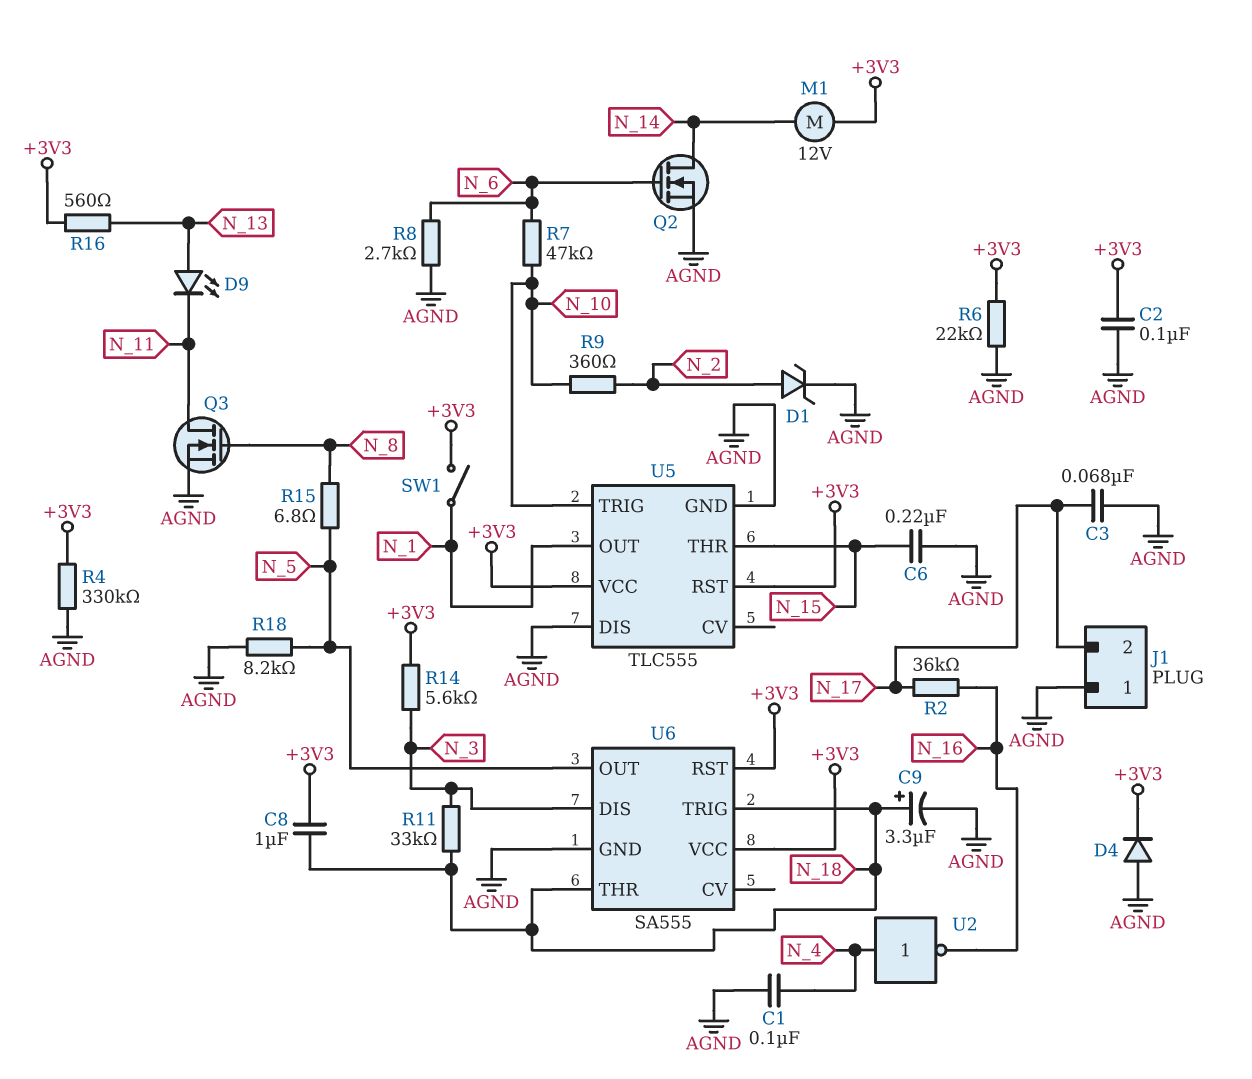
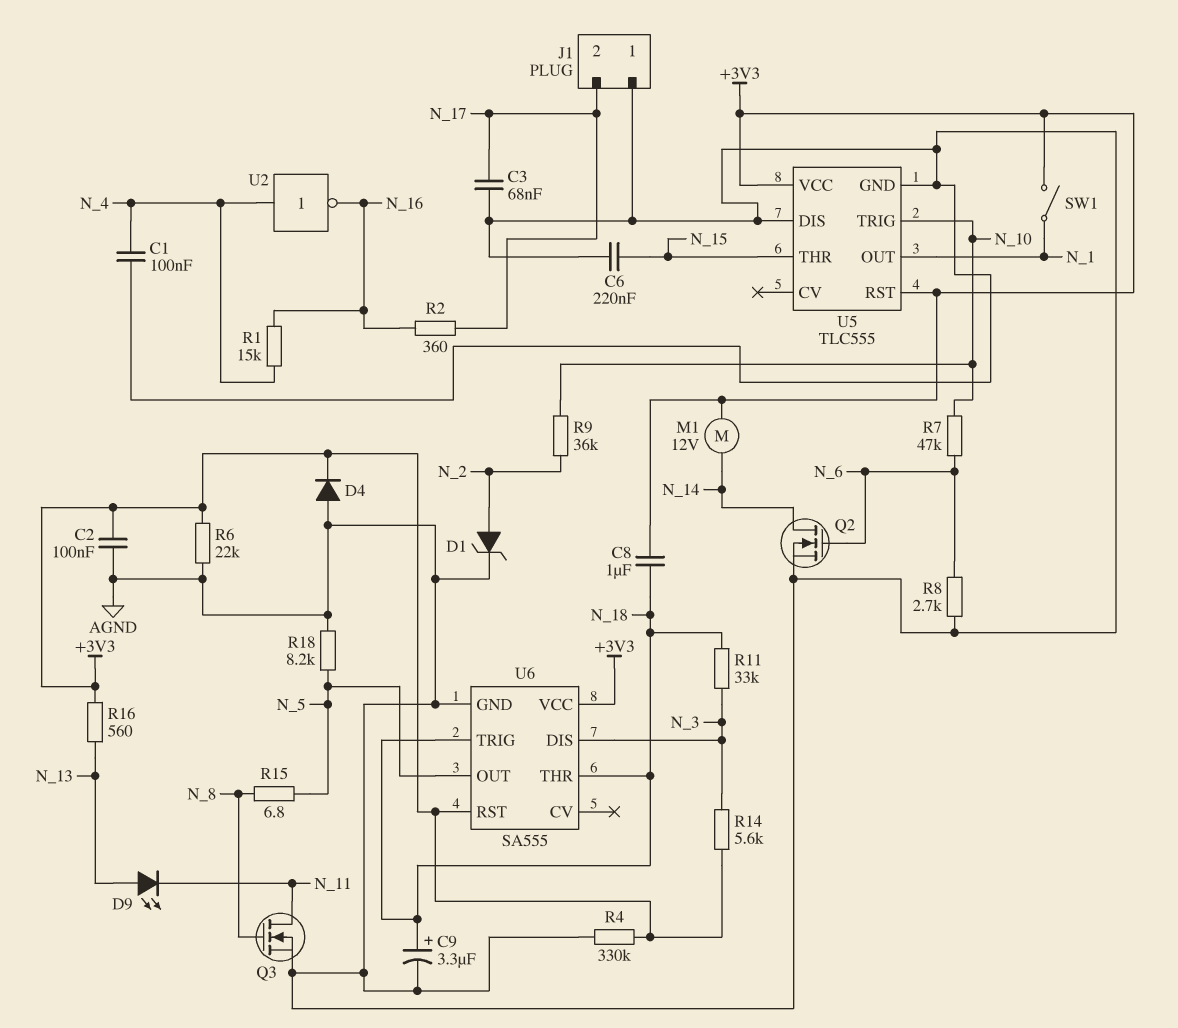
R1: none -> 15k (N_4, N_16)
R2: 36k (N_16, N_17) -> 360 (N_16, N_17)
R9: 360 (N_2, N_10) -> 36k (N_2, N_10)

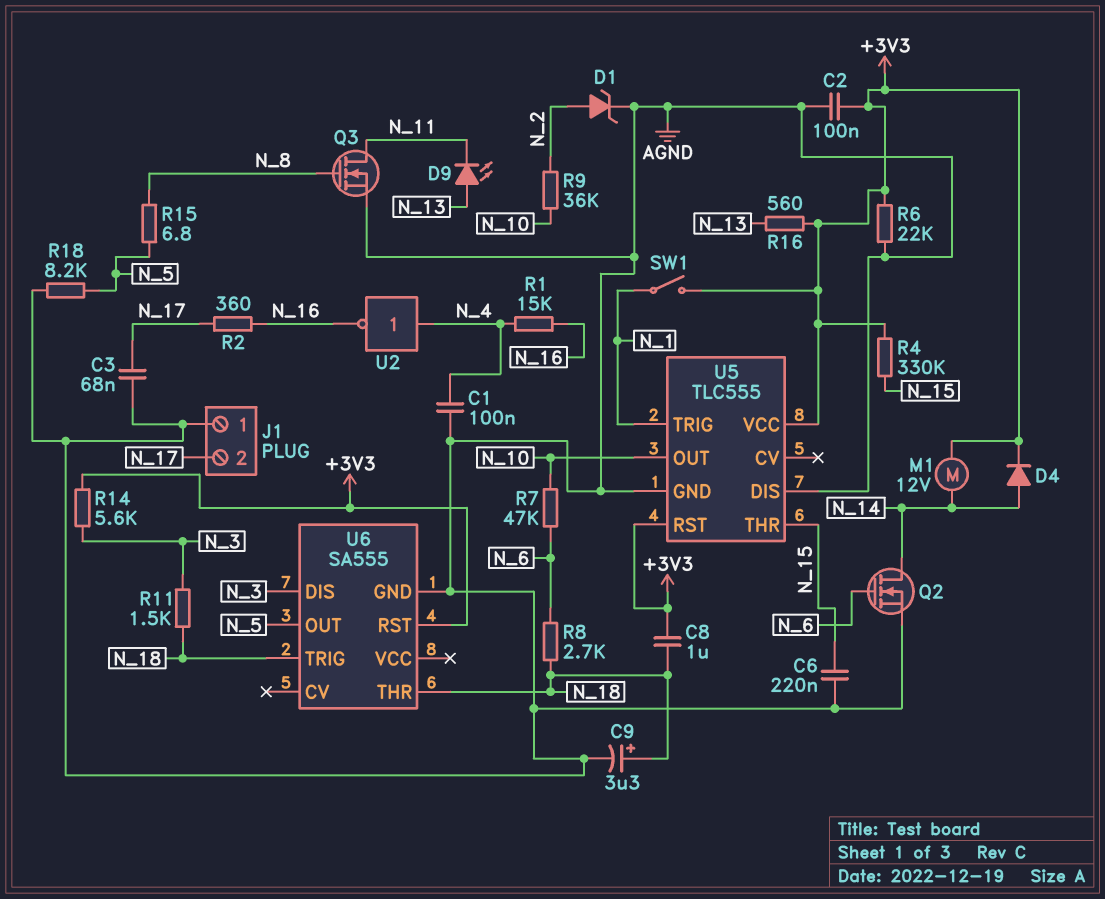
D4: diode (A AGND, K +3V3) -> diode (A N_14, K +3V3)
R4: 330k (+3V3, AGND) -> 330k (+3V3, N_15)
R8: 2.7k (AGND, N_6) -> 2.7k (N_6, N_18)
R11: 33k (N_3, N_18) -> 1.5k (N_3, N_18)
U5 pin OUT: N_1 -> N_10
U5 pin TRIG: N_10 -> N_1
U6 pin VCC: +3V3 -> none

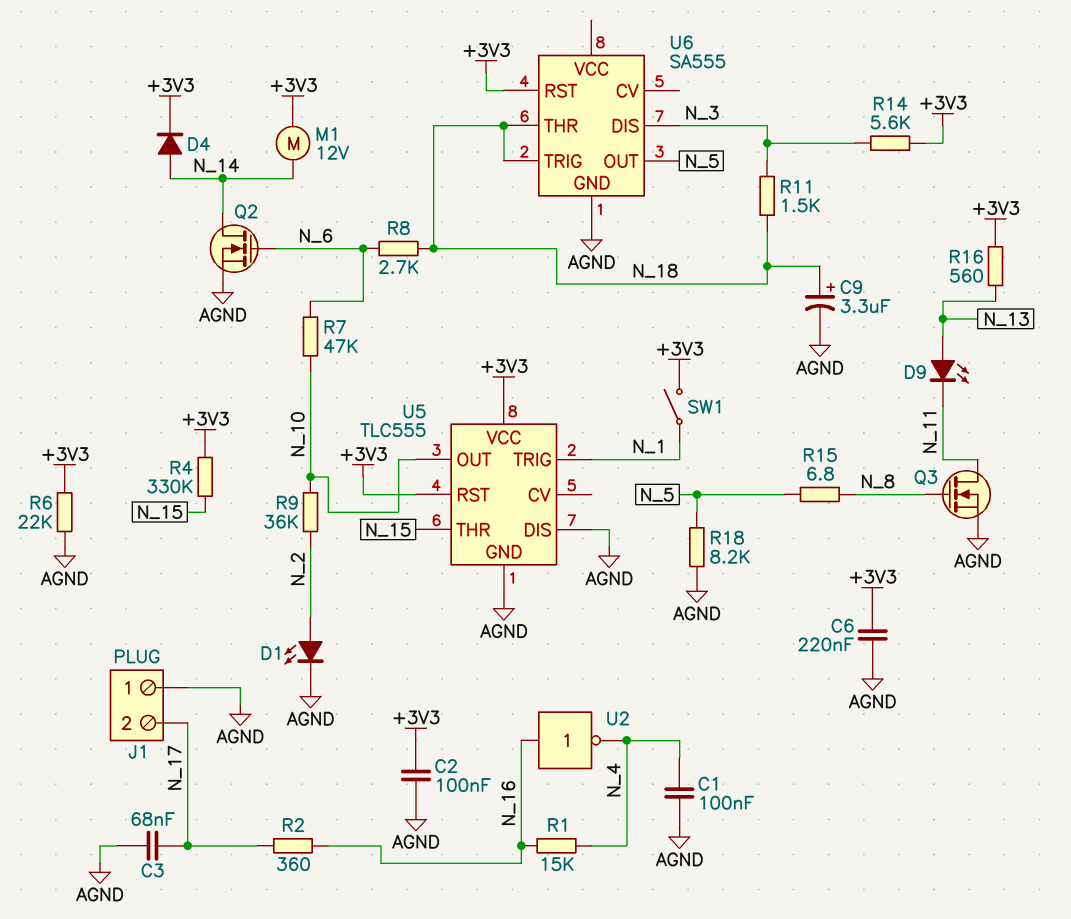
C6: 220nF (AGND, N_15) -> 220nF (+3V3, AGND)
C8: 1uF (+3V3, N_18) -> none
D1: zener (A N_2, K AGND) -> LED (A N_2, K AGND)
U2: NOT (in N_4, out N_16) -> NOT (in N_16, out N_4)

